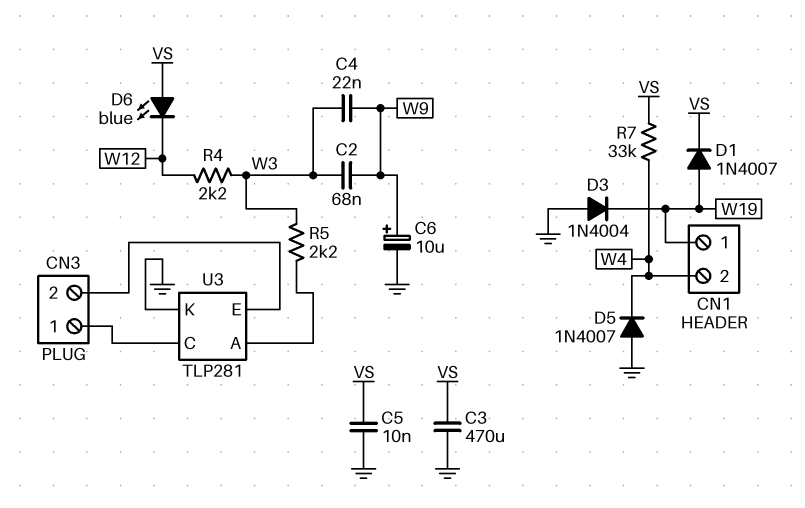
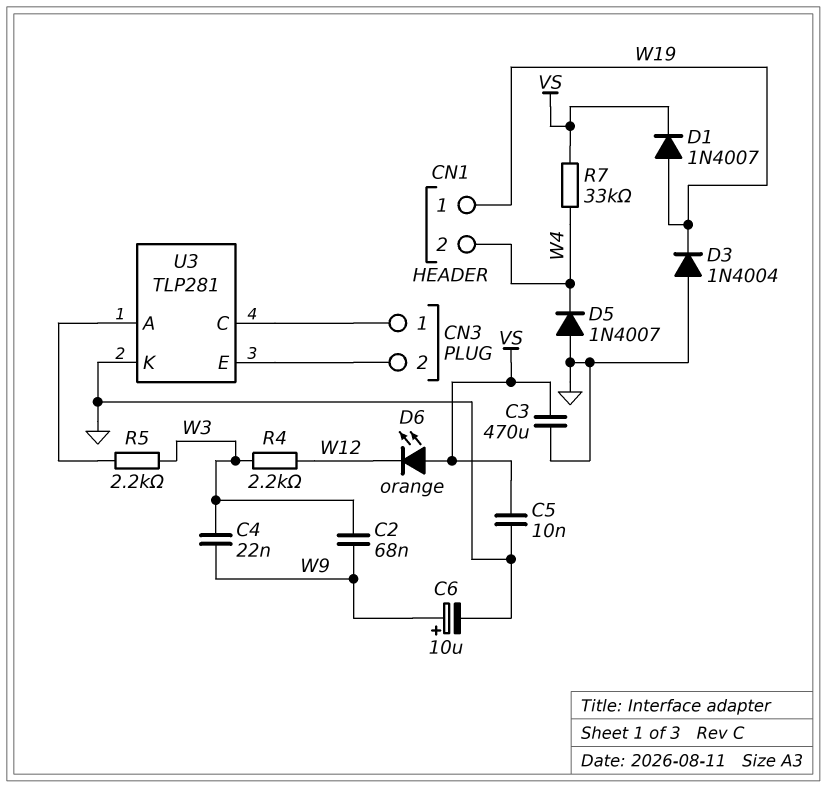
D6: LED blue (A VS, K W12) -> LED orange (A VS, K W12)

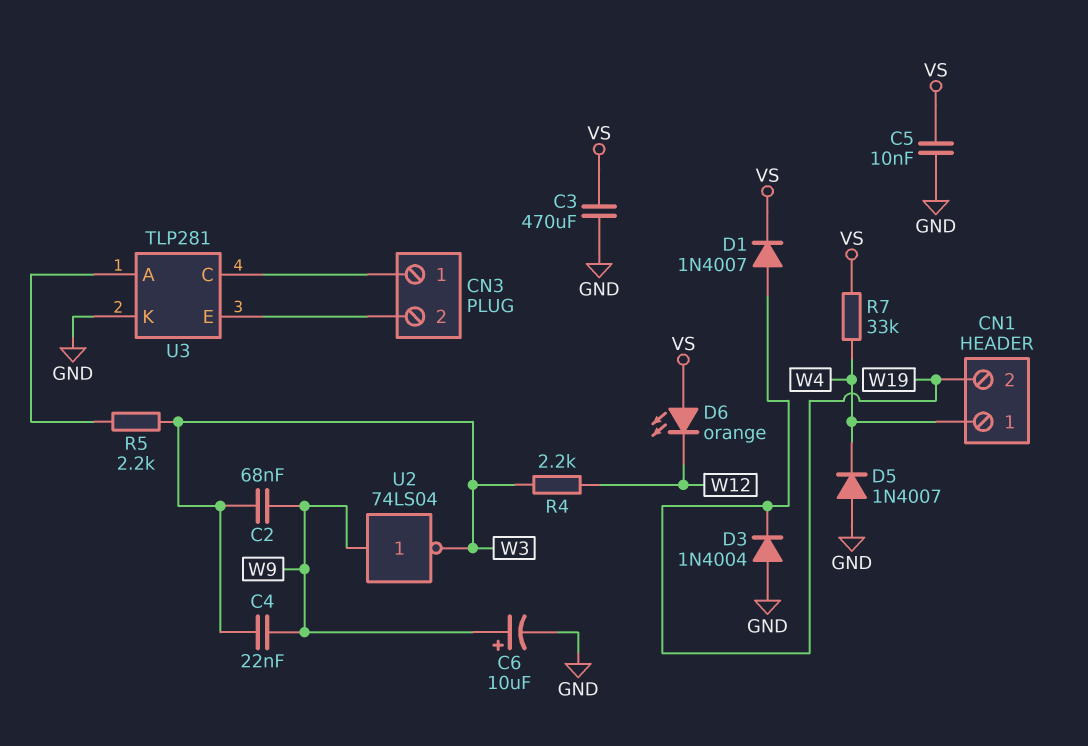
CN1 pin 1: W19 -> W4
CN1 pin 2: W4 -> W19
U2: none -> NOT 74LS04 (in W9, out W3)

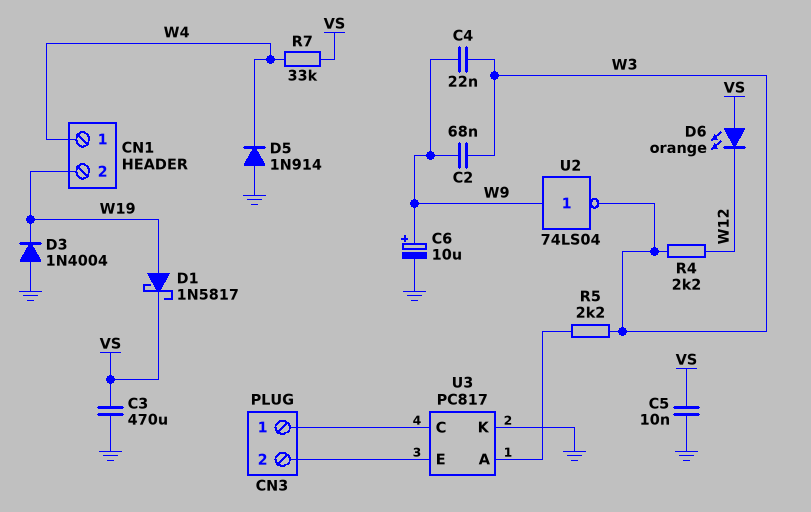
D1: diode 1N4007 (A W19, K VS) -> schottky 1N5817 (A W19, K VS)
D5: diode 1N4007 (A GND, K W4) -> diode 1N914 (A GND, K W4)
U3: TLP281 -> PC817

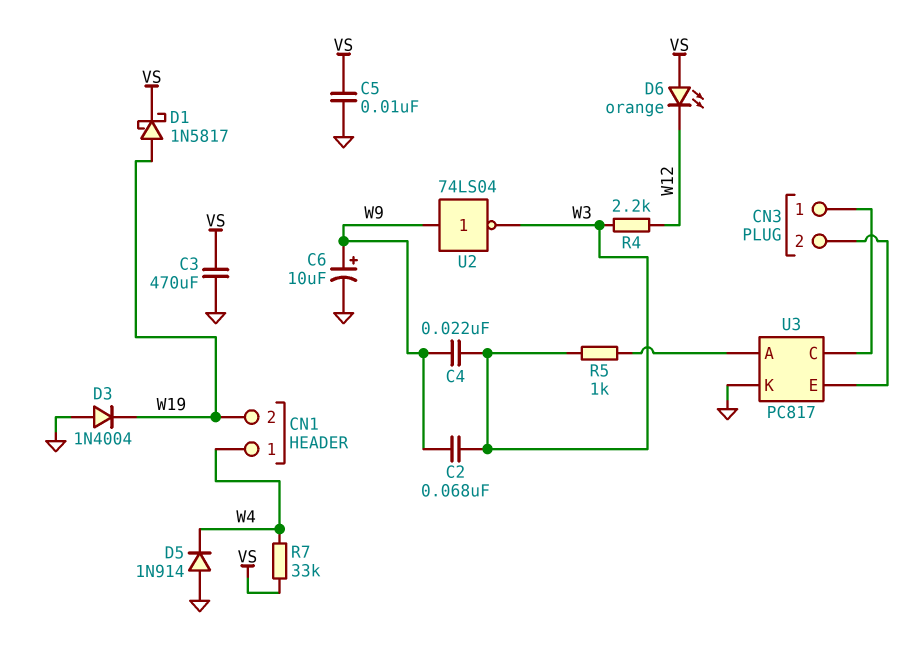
R5: 2.2k (U3/A, W3) -> 1k (U3/A, W3)

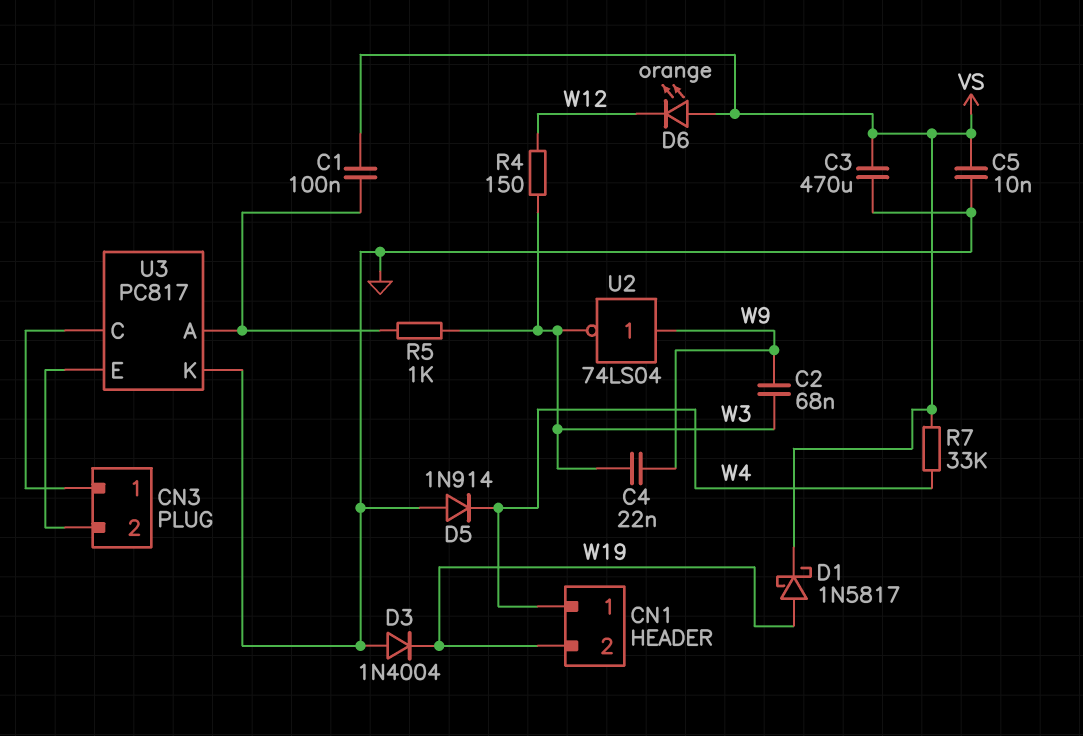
C1: none -> 100nF (U3/A, VS)
C6: 10uF (plus W9, minus GND) -> none
R4: 2.2k (W3, W12) -> 150 (W3, W12)

